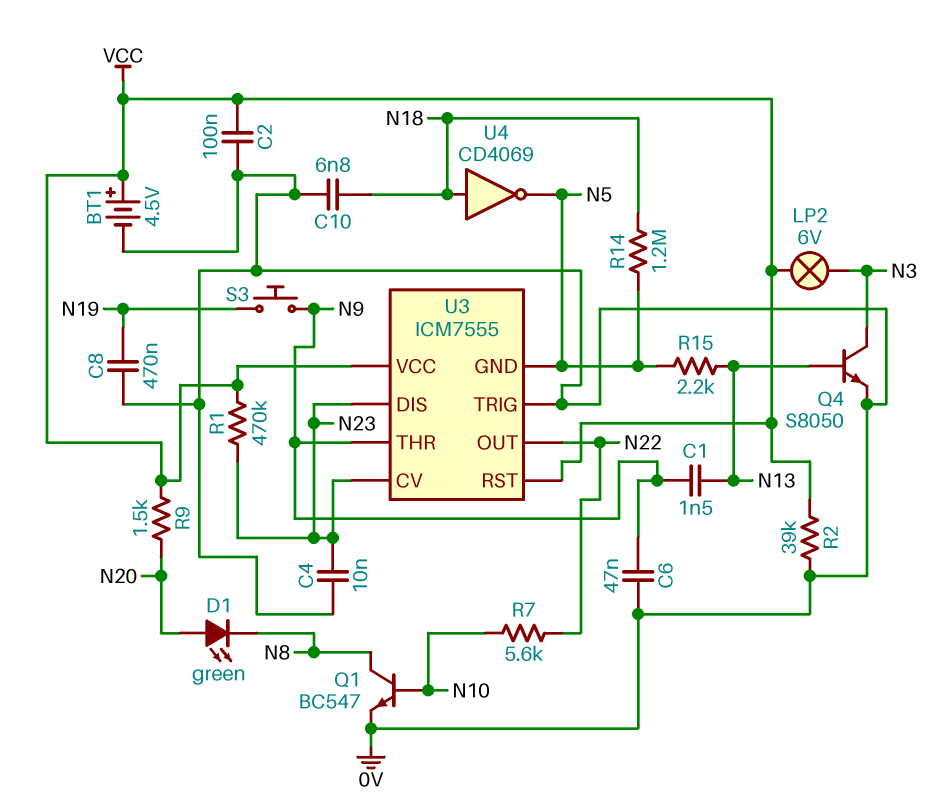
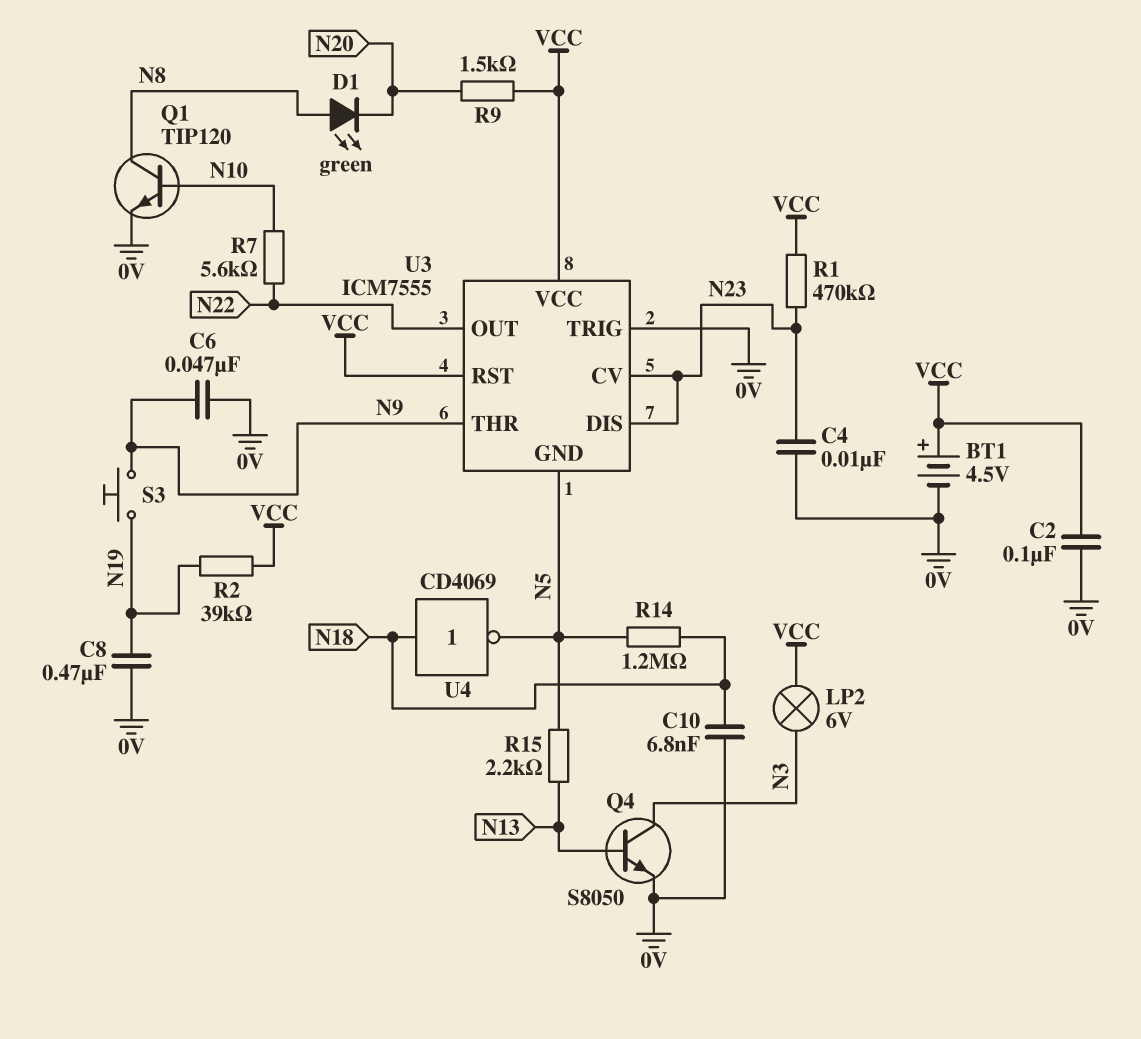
C1: 1.5nF (N9, N13) -> none
D1: LED green (A N20, K N8) -> LED green (A N8, K N20)
Q1: NPN BC547 (B N10, C N8, E 0V) -> NPN TIP120 (B N10, C N8, E 0V)
R2: 39k (0V, VCC) -> 39k (N19, VCC)

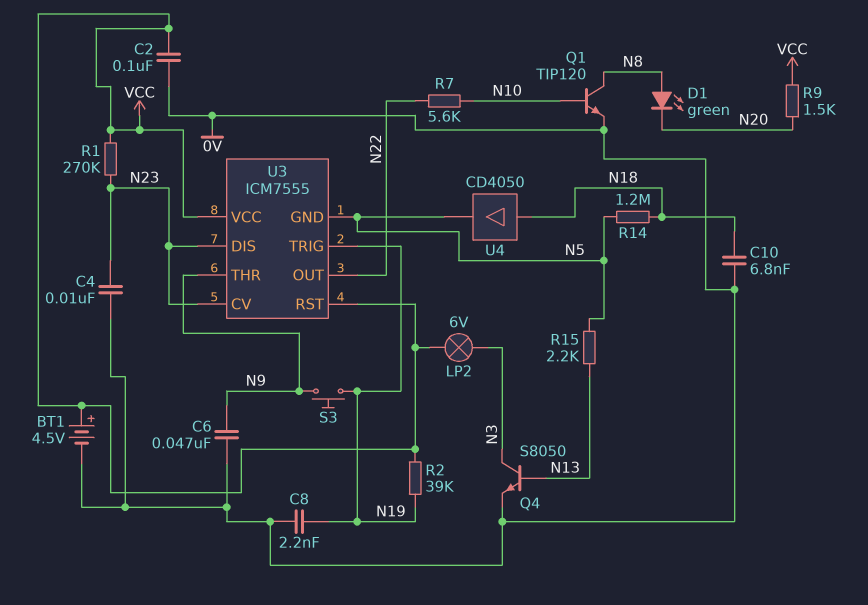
C8: 470nF (0V, N19) -> 2.2nF (0V, N19)
R1: 470k (N23, VCC) -> 270k (N23, VCC)
U3 pin TRIG: 0V -> N19
U4: NOT CD4069 (in N18, out N5) -> buffer CD4050 (in N18, out N5)

